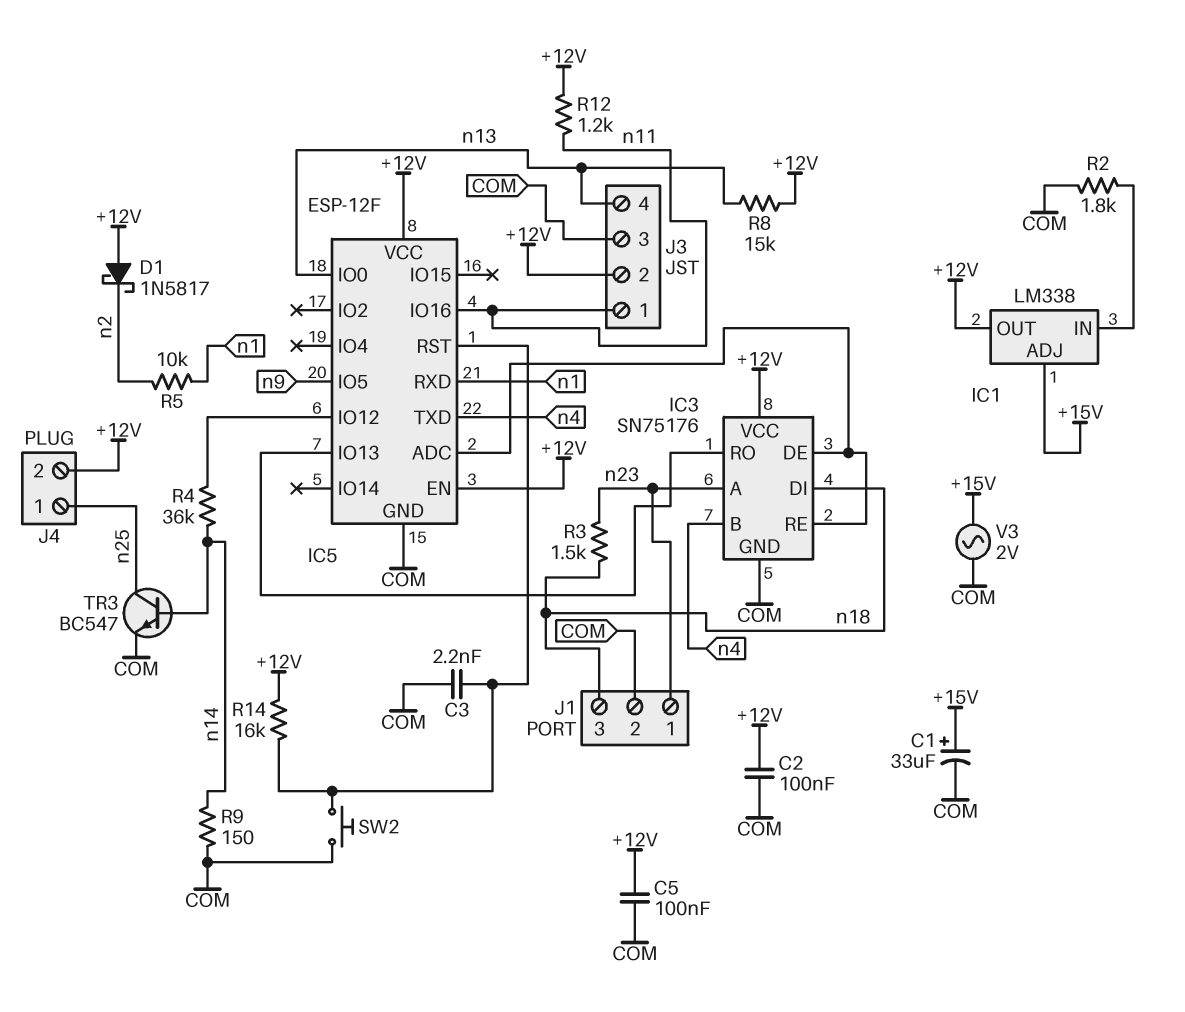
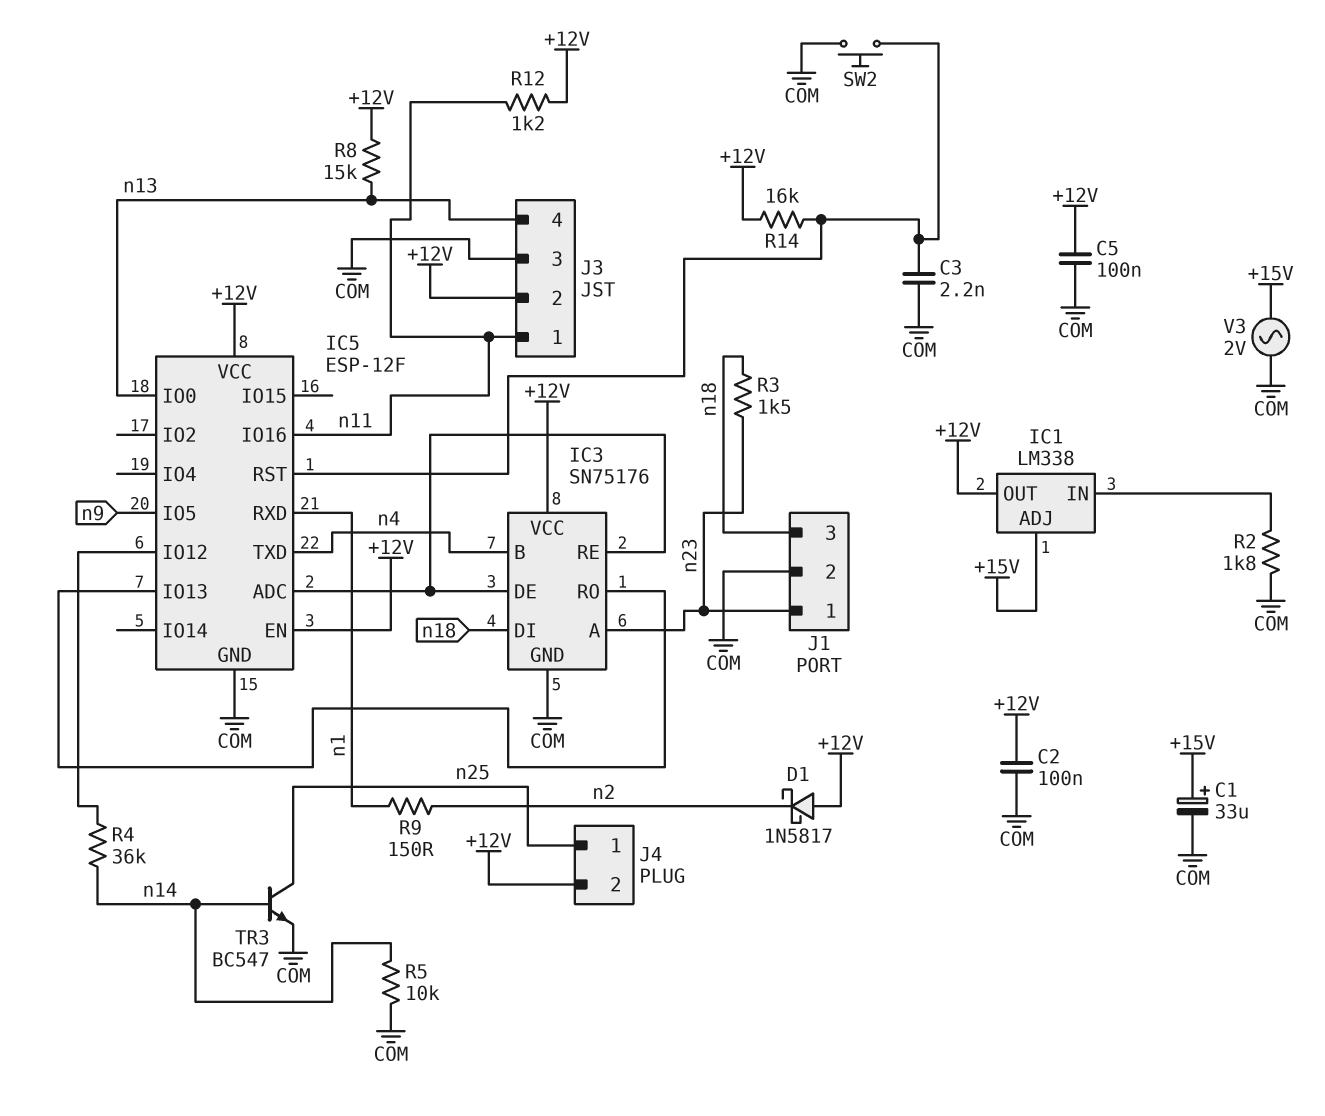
R5: 10k (n1, n2) -> 10k (COM, n14)
R9: 150 (COM, n14) -> 150 (n1, n2)

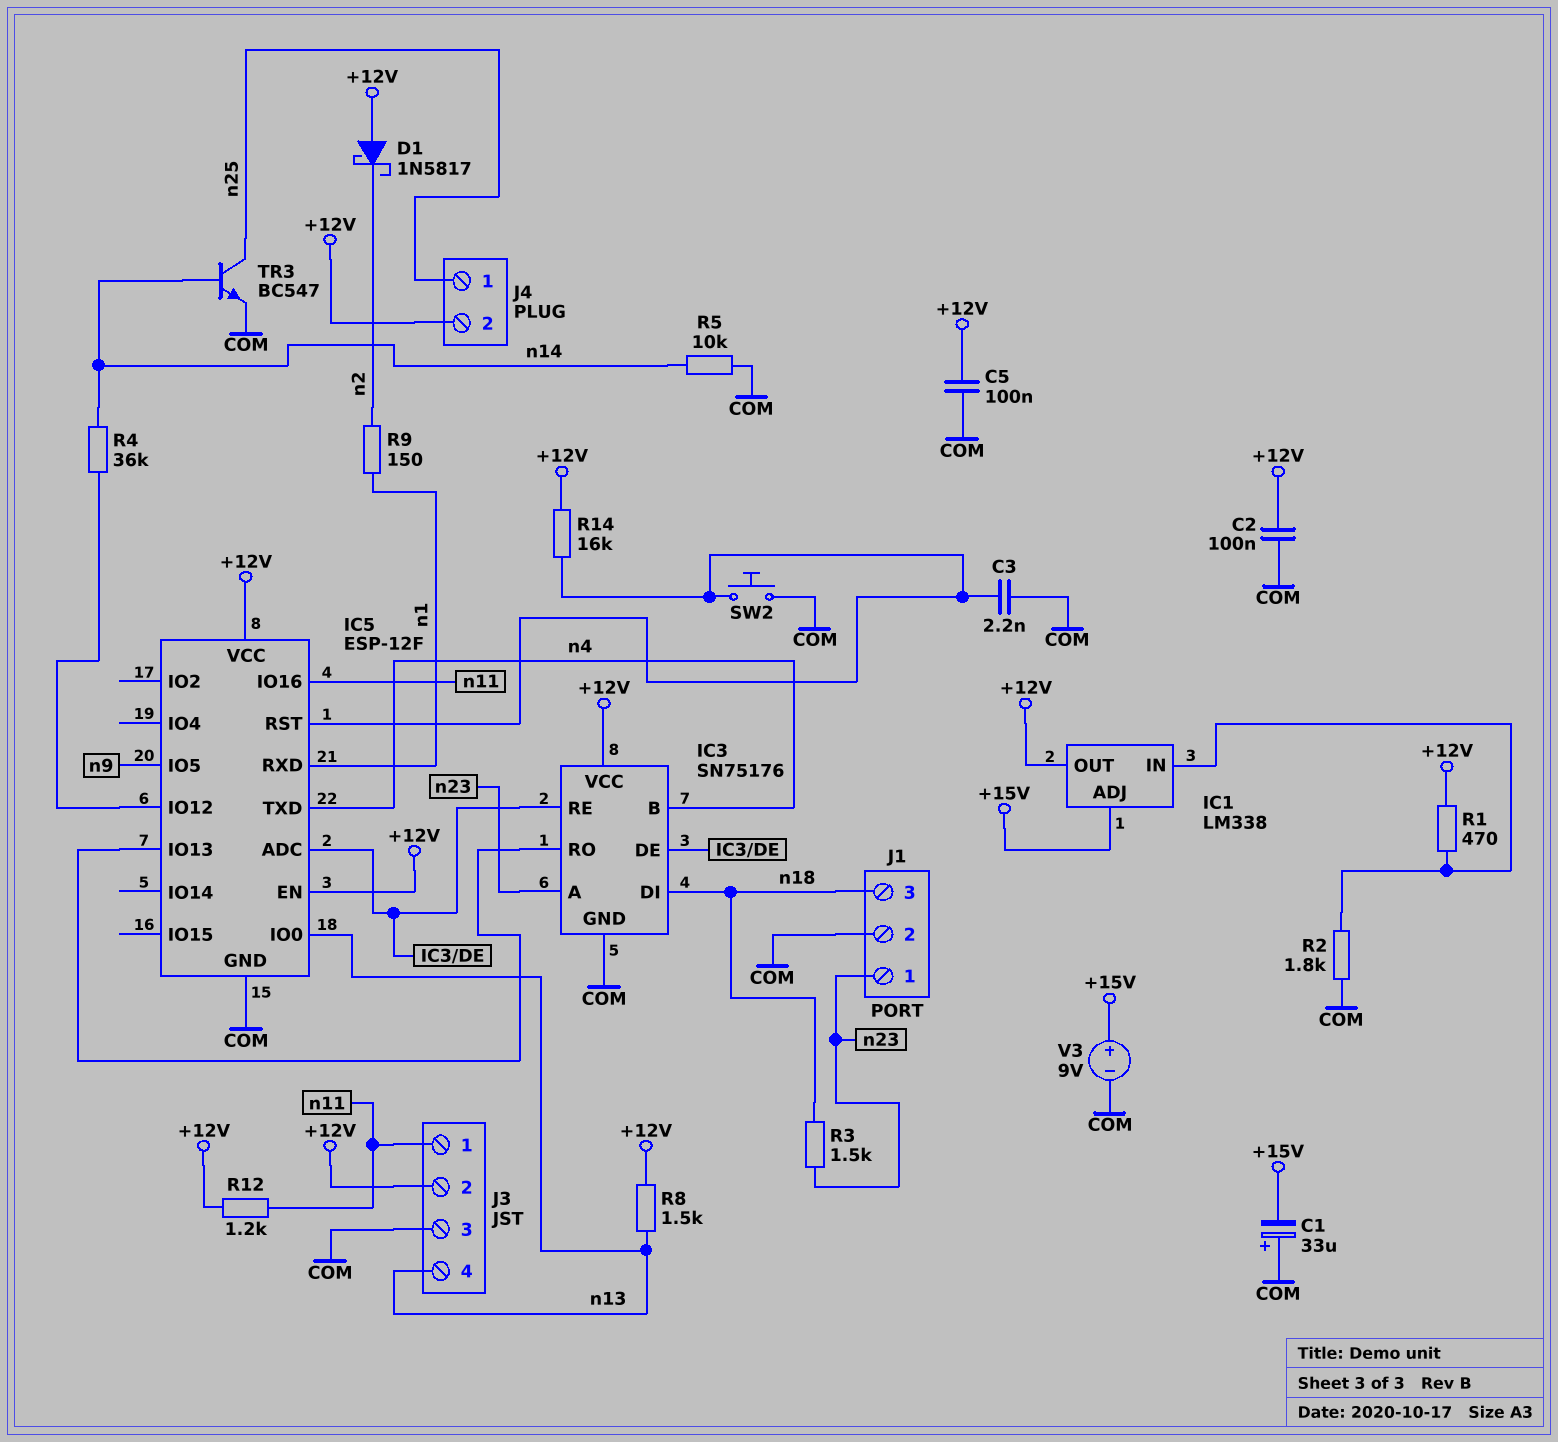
C1: 33uF (plus +15V, minus COM) -> 33uF (plus COM, minus +15V)
R1: none -> 470 (+12V, IC1/IN)
R8: 15k (+12V, n13) -> 1.5k (+12V, n13)
V3: AC 2V (+15V, COM) -> 9V (plus +15V, minus COM)

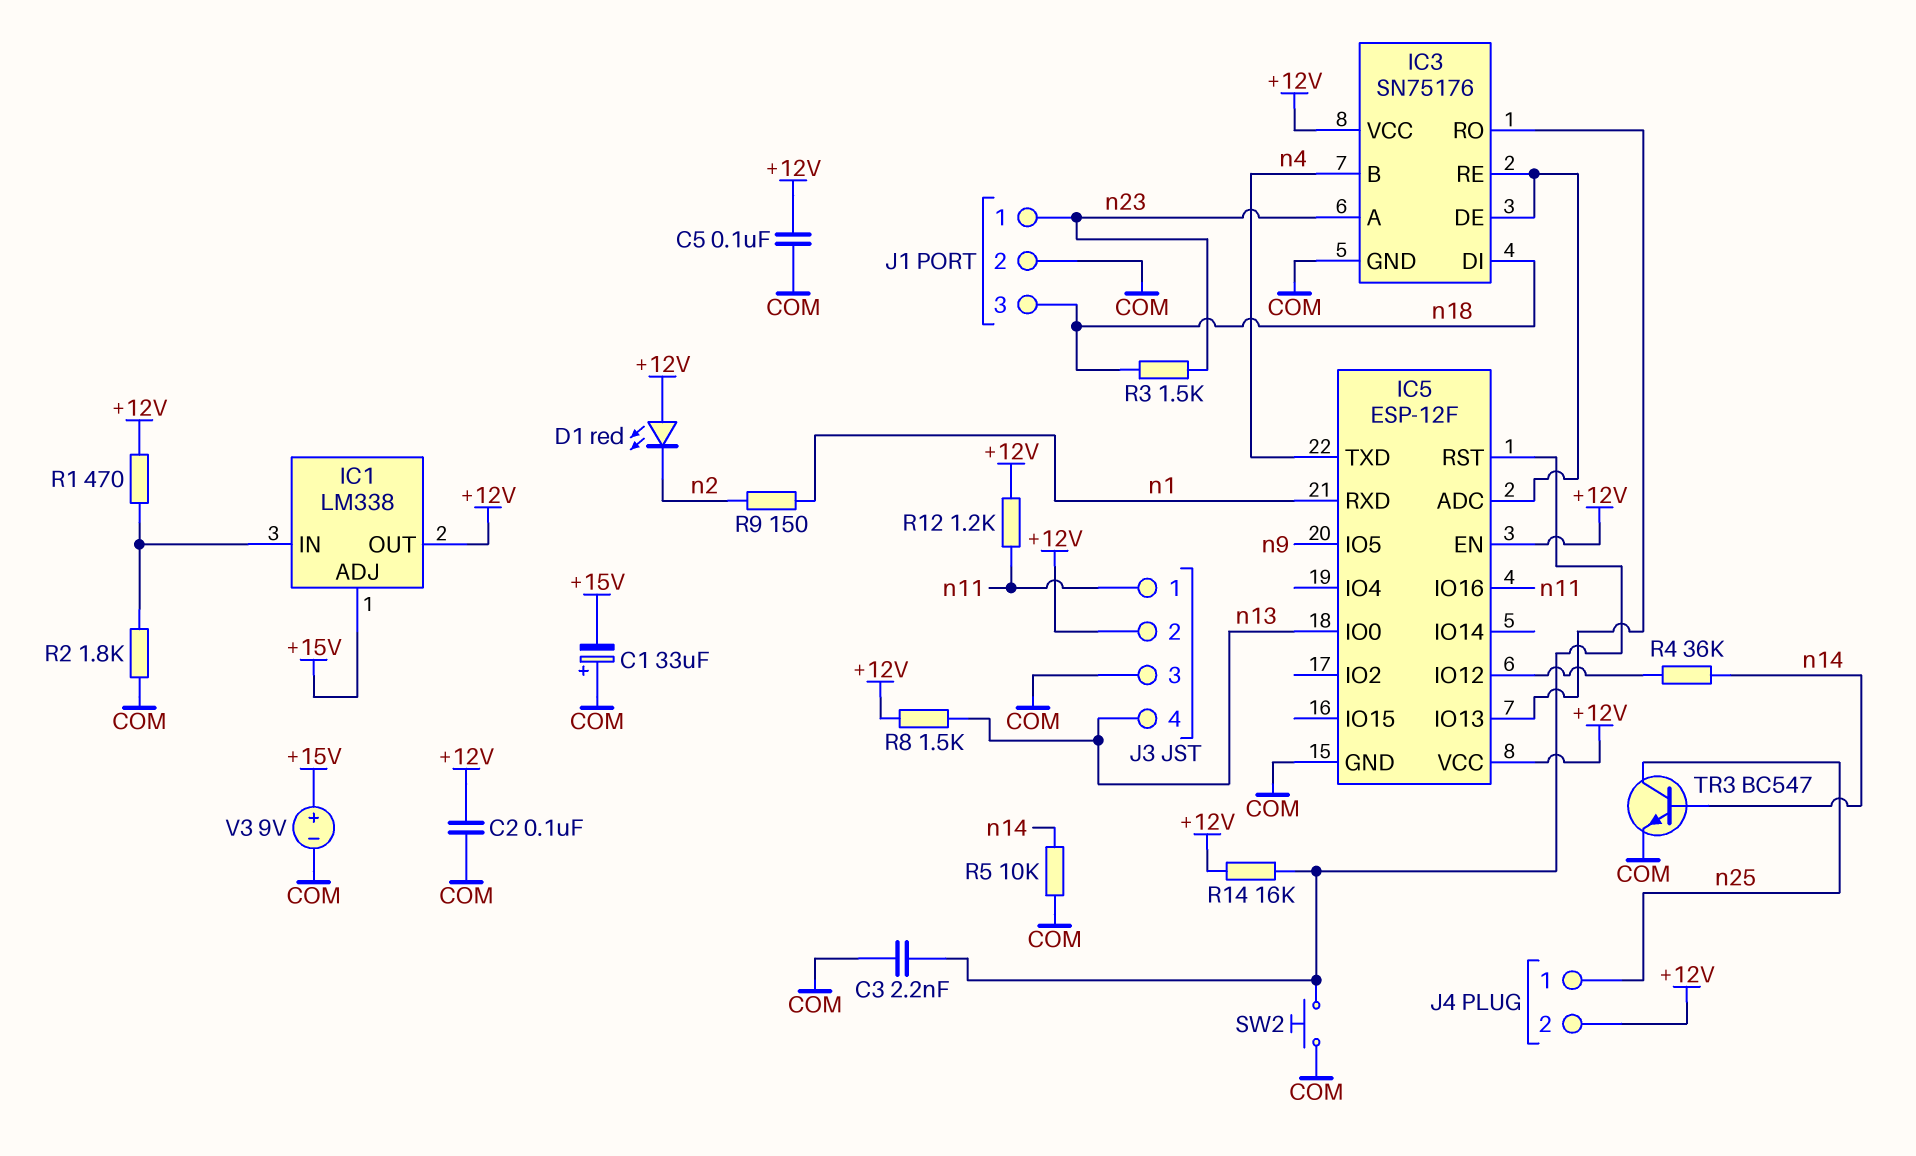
D1: schottky 1N5817 (A +12V, K n2) -> LED red (A +12V, K n2)

